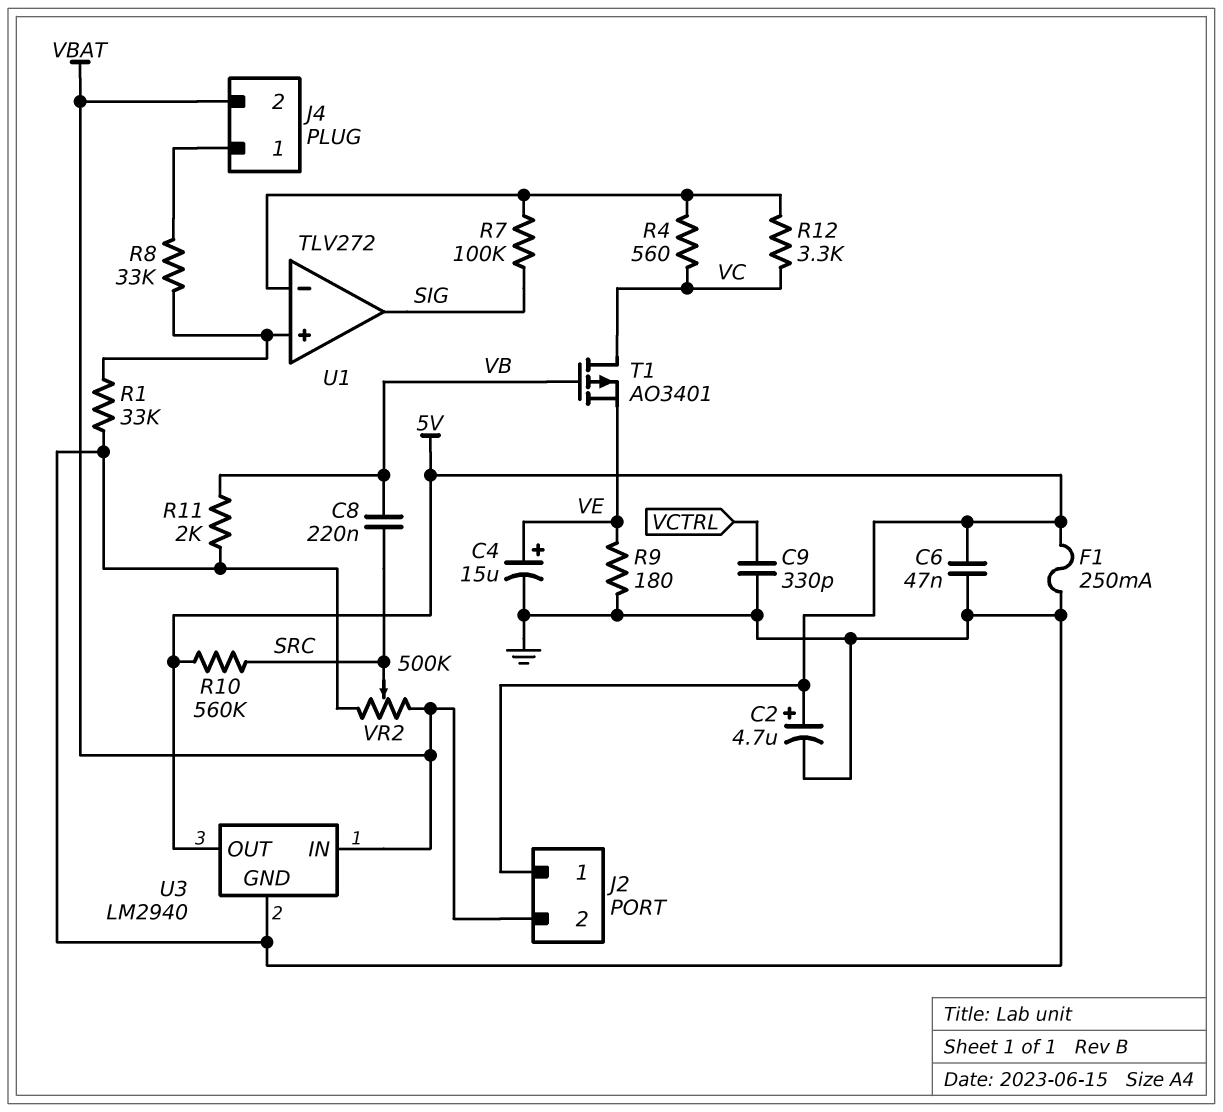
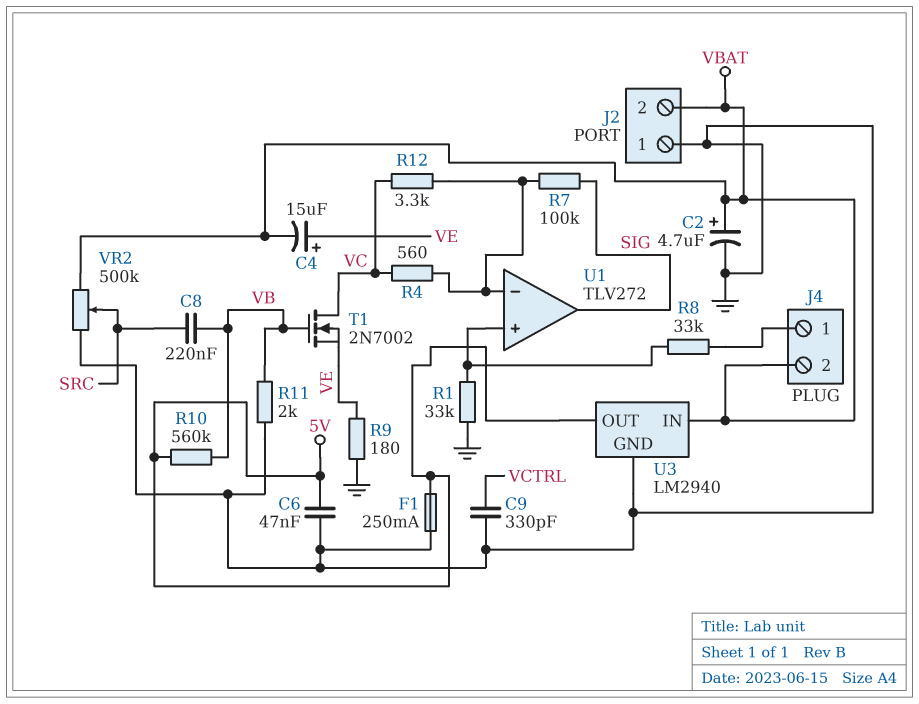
C2: 4.7uF (plus 5V, minus GND) -> 4.7uF (plus VBAT, minus GND)
C4: 15uF (plus VE, minus GND) -> 15uF (plus VE, minus VBAT)
J2 pin 1: 5V -> GND
R10: 560k (5V, SRC) -> 560k (5V, VB)
T1: PMOS AO3401 (G VB, D VC, S VE) -> NMOS 2N7002 (G VB, D VC, S VE)

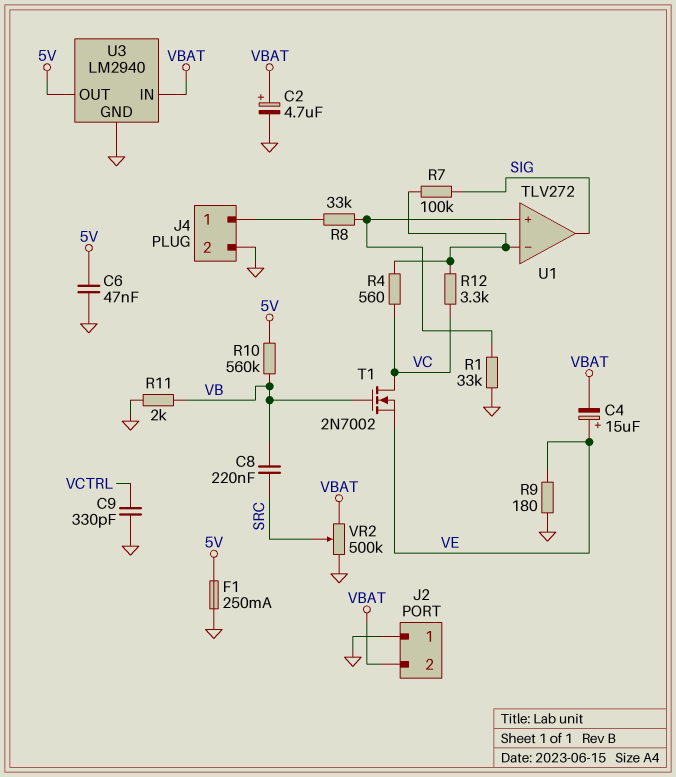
J4 pin 2: VBAT -> GND

